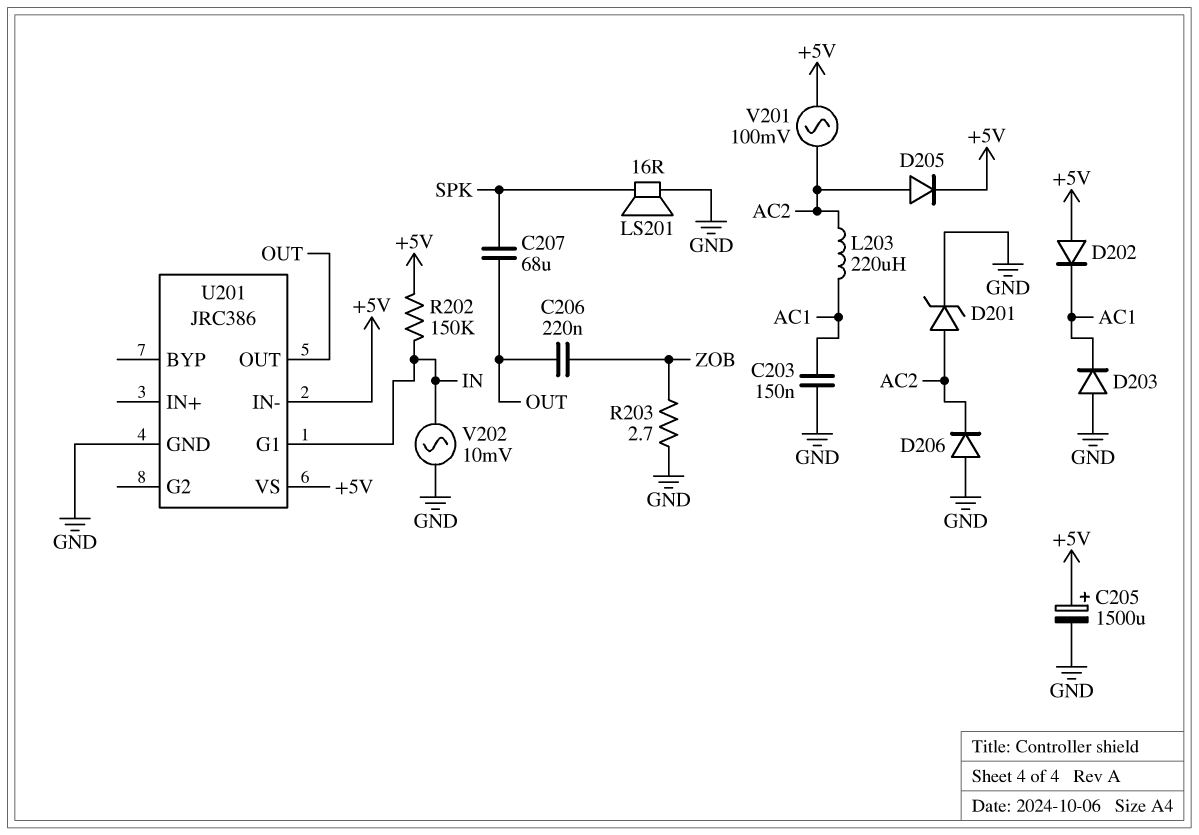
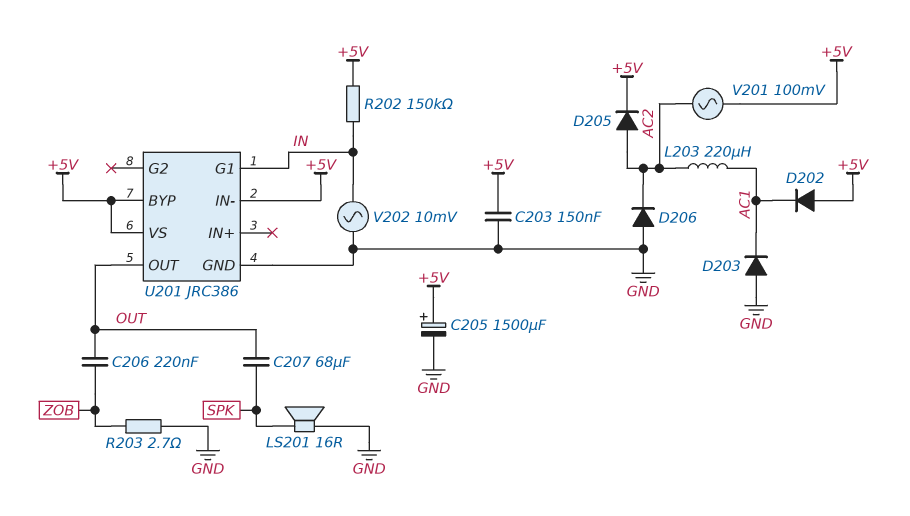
C203: 150nF (AC1, GND) -> 150nF (+5V, GND)
D201: zener (A AC2, K GND) -> none
U201 pin BYP: none -> +5V

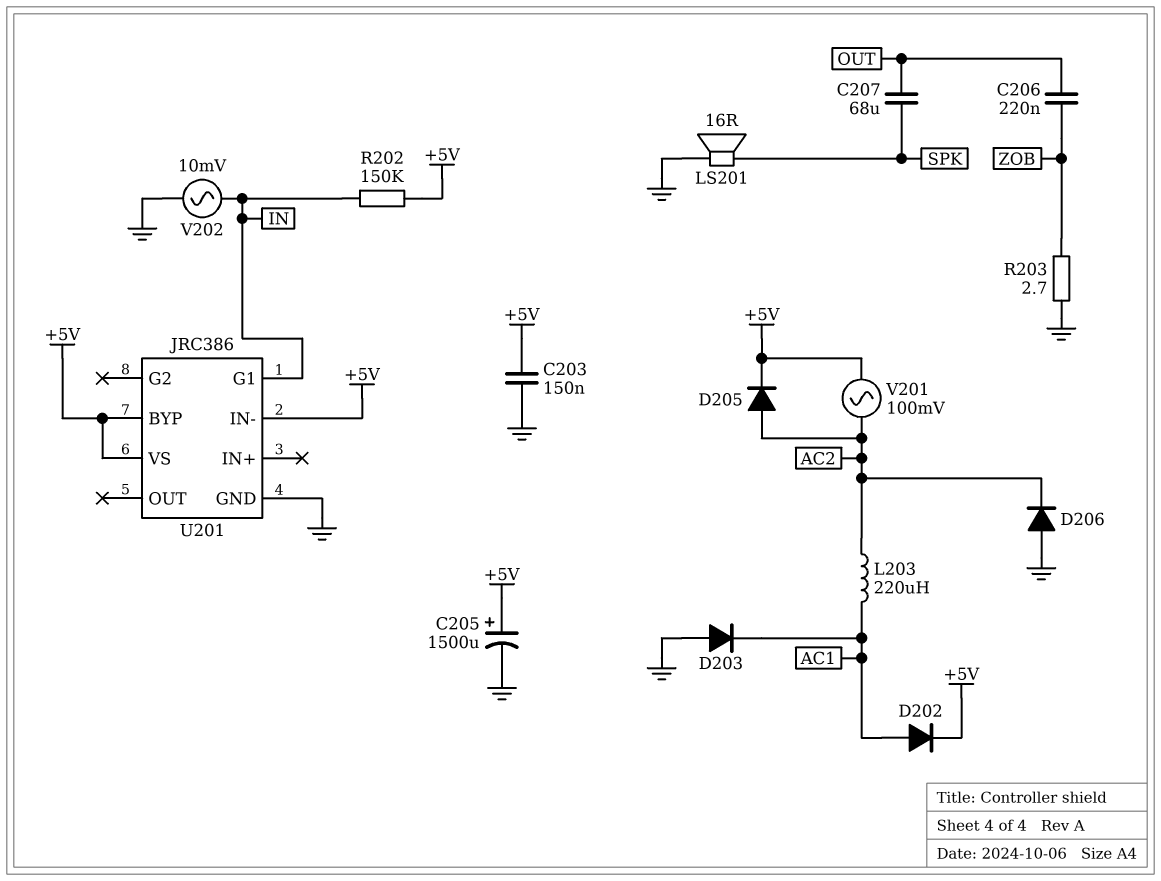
D202: diode (A +5V, K AC1) -> diode (A AC1, K +5V)
U201 pin OUT: OUT -> none

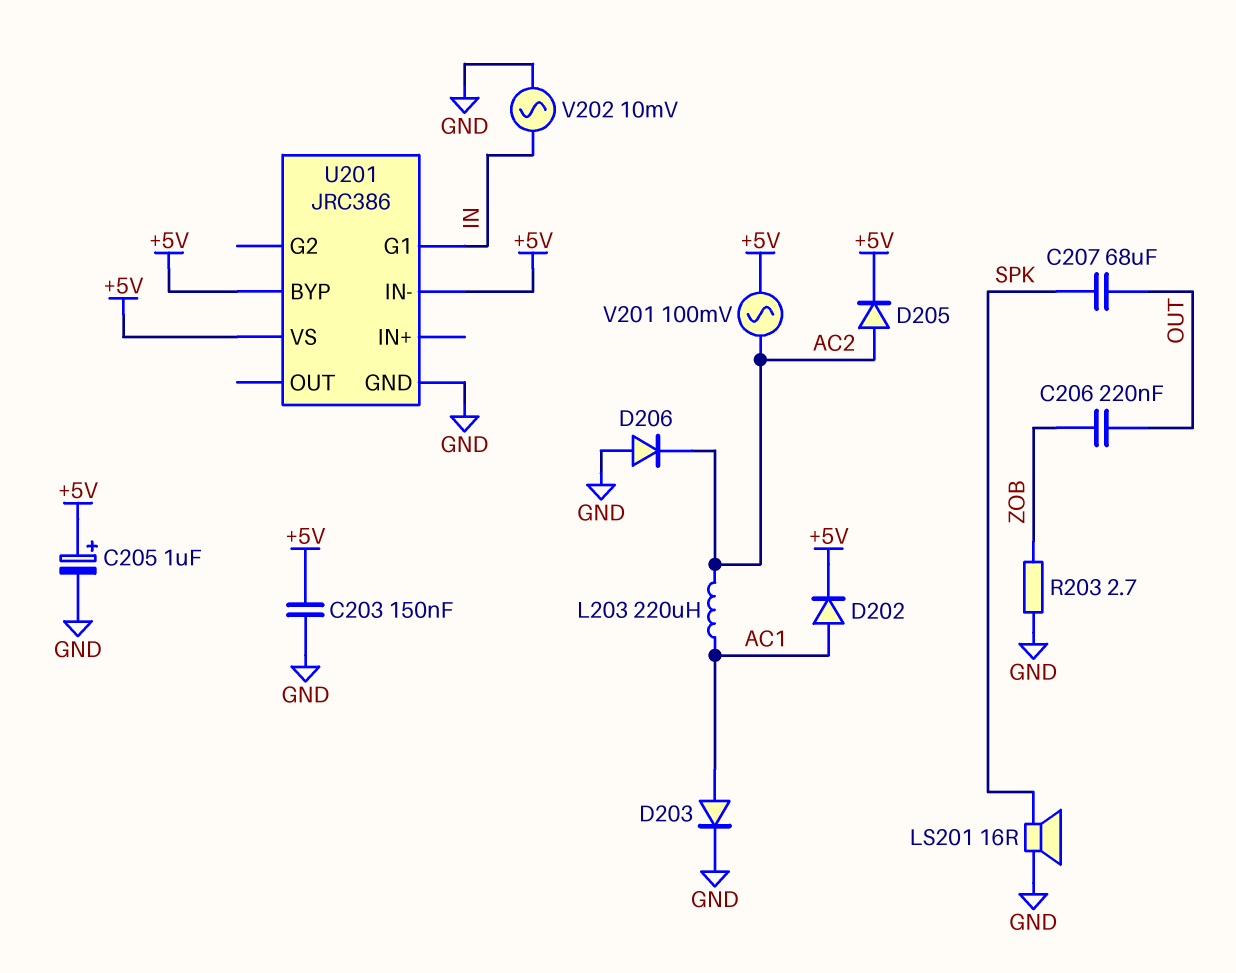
C205: 1500uF (plus +5V, minus GND) -> 1uF (plus +5V, minus GND)
D203: diode (A GND, K AC1) -> diode (A AC1, K GND)
R202: 150k (+5V, IN) -> none

